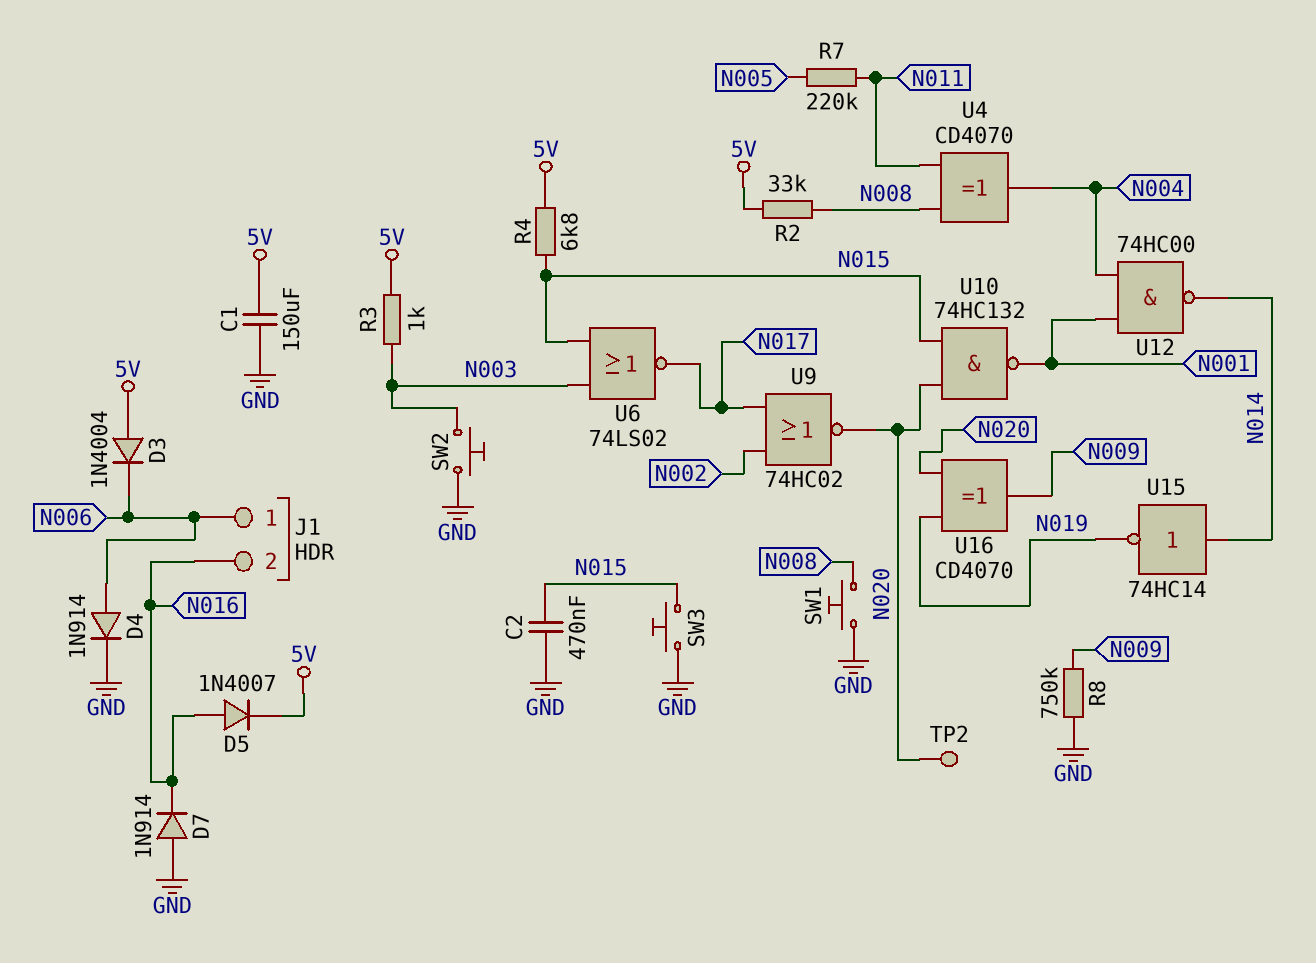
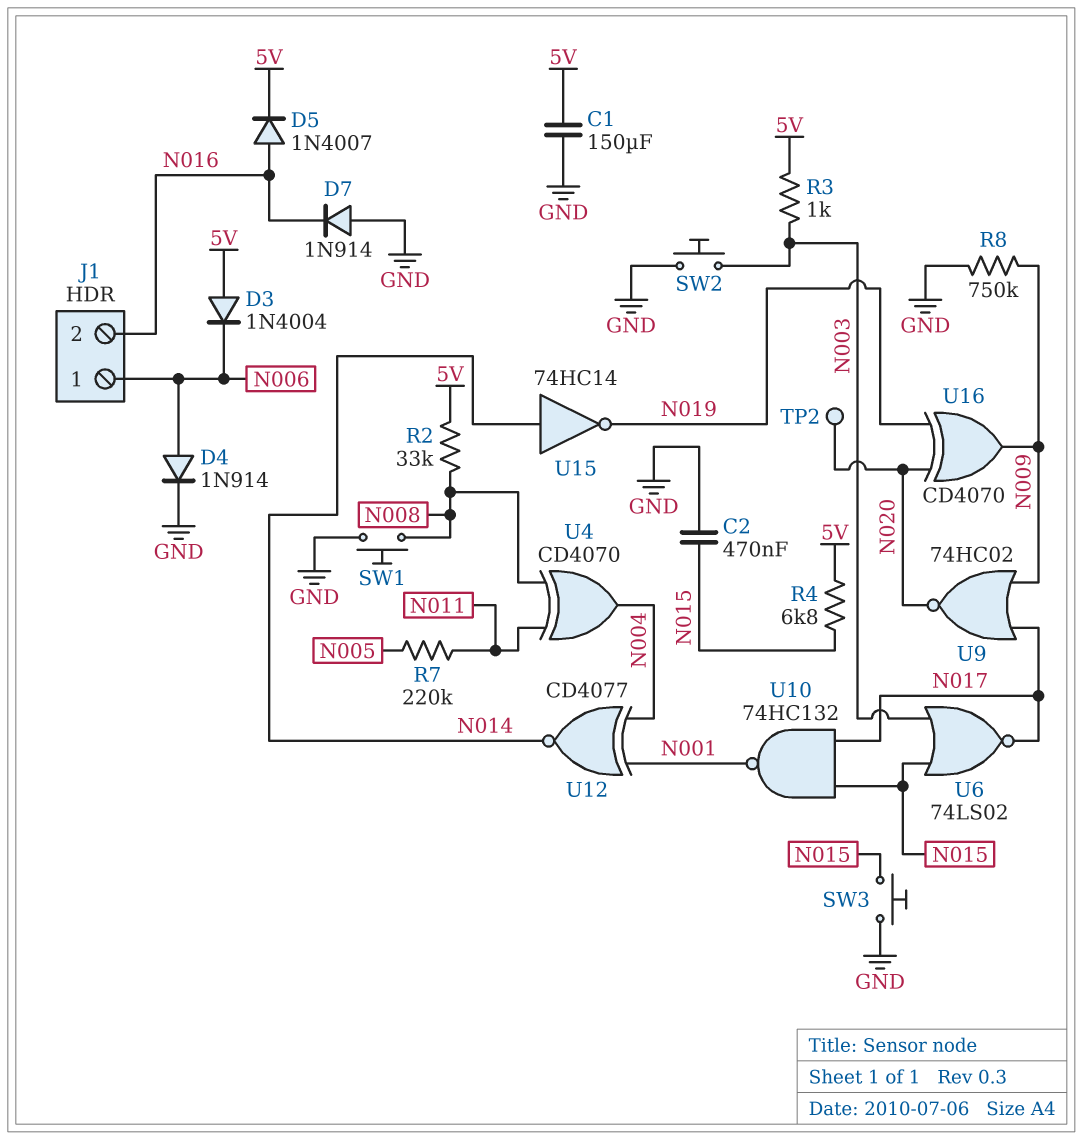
U9: NOR 74HC02 (in N002, in N017, out N020) -> NOR 74HC02 (in N009, in N017, out N020)
U10: NAND 74HC132 (in N015, in N020, out N001) -> NAND 74HC132 (in N015, in N017, out N001)
U12: NAND 74HC00 (in N001, in N004, out N014) -> XNOR CD4077 (in N001, in N004, out N014)

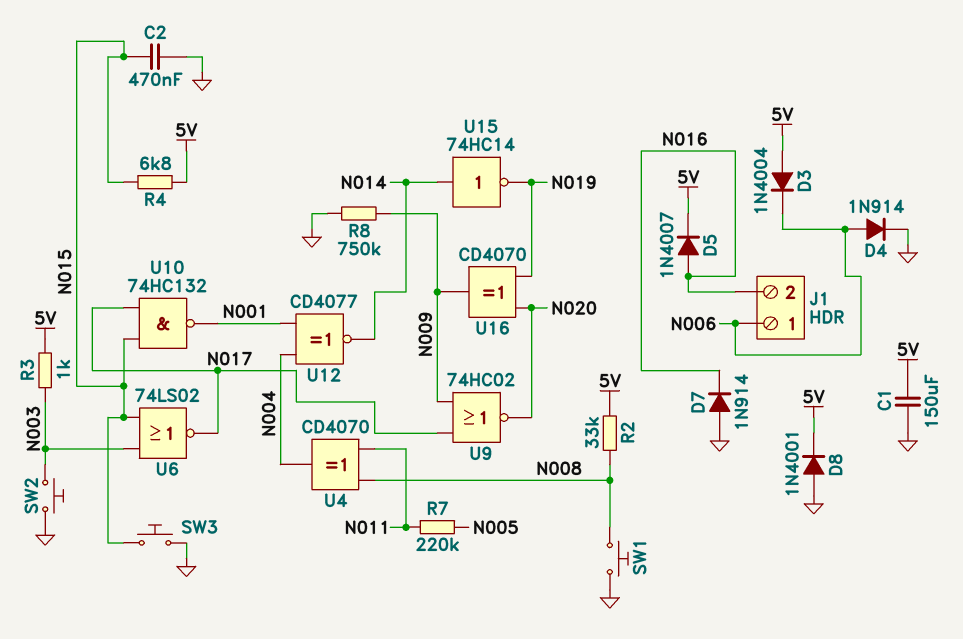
D8: none -> diode 1N4001 (A GND, K 5V)
TP2: test point (N020) -> none

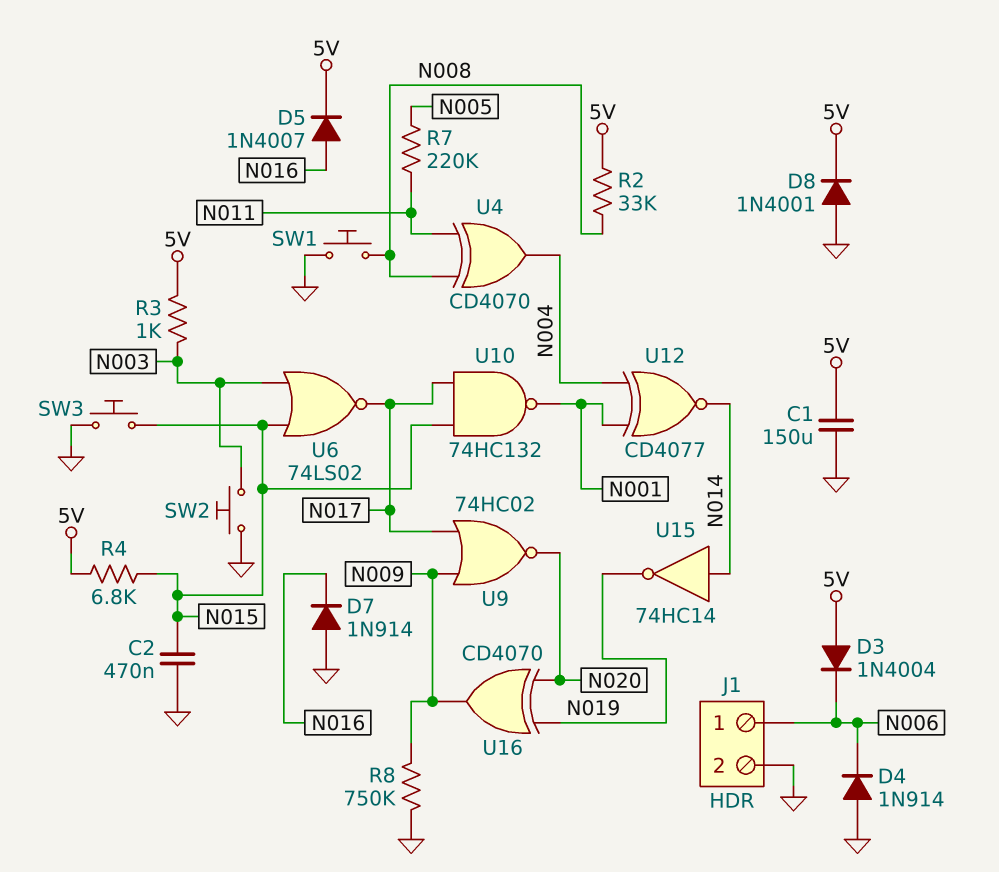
D4: diode 1N914 (A N006, K GND) -> diode 1N914 (A GND, K N006)
J1 pin 2: N016 -> GND

